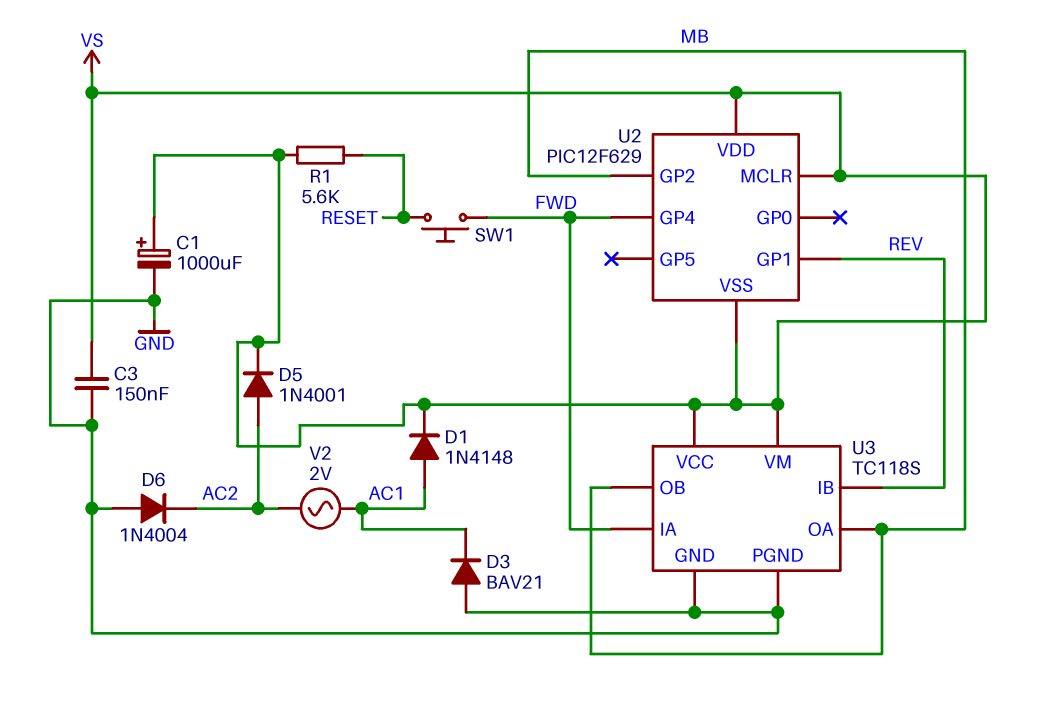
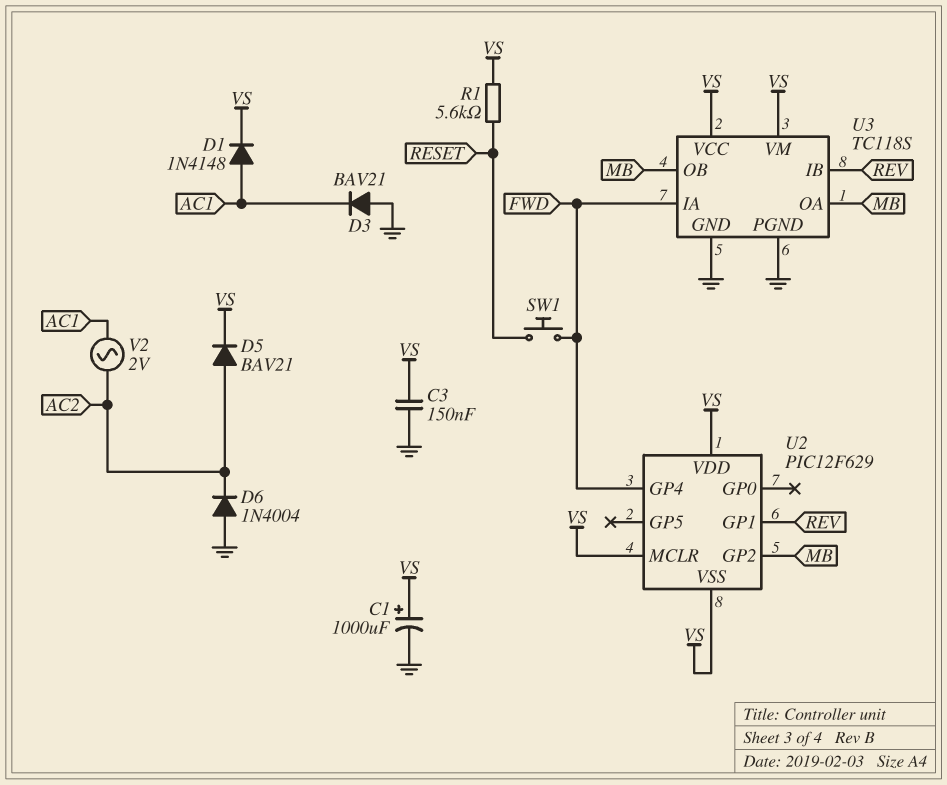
D5: diode 1N4001 (A AC2, K VS) -> diode BAV21 (A AC2, K VS)

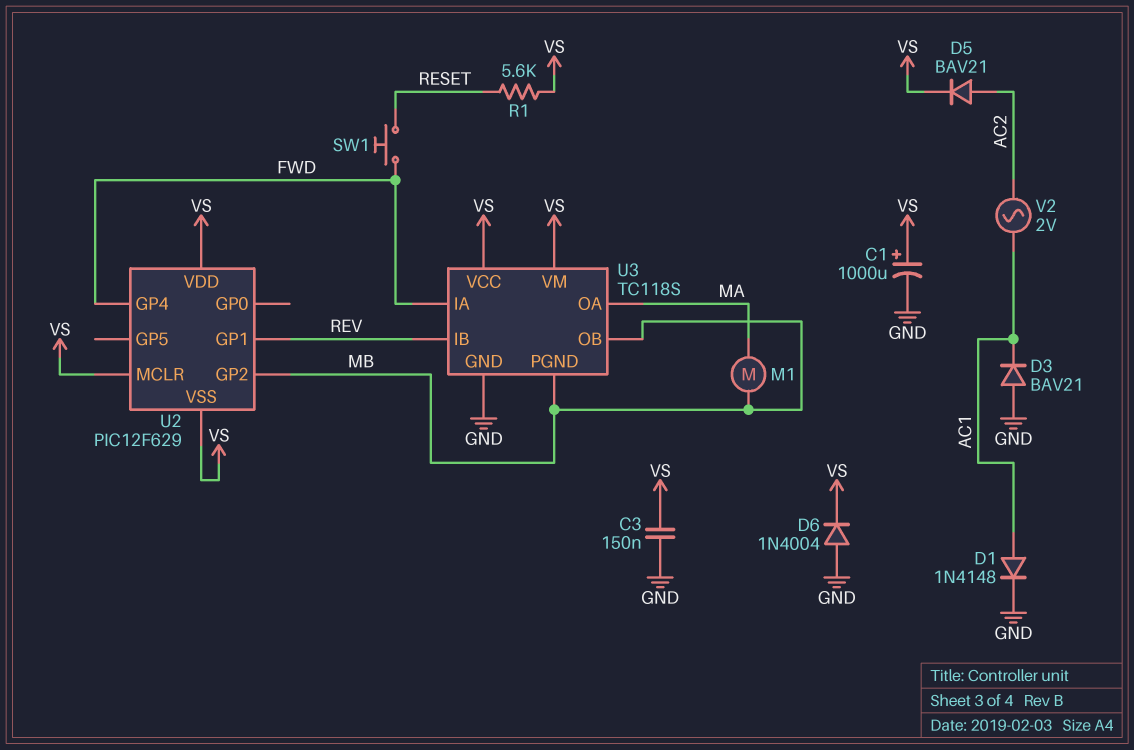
D1: diode 1N4148 (A AC1, K VS) -> diode 1N4148 (A AC1, K GND)
D6: diode 1N4004 (A GND, K AC2) -> diode 1N4004 (A GND, K VS)
M1: none -> motor (MA, MB)
U3 pin OA: MB -> MA
U3 pin PGND: GND -> MB

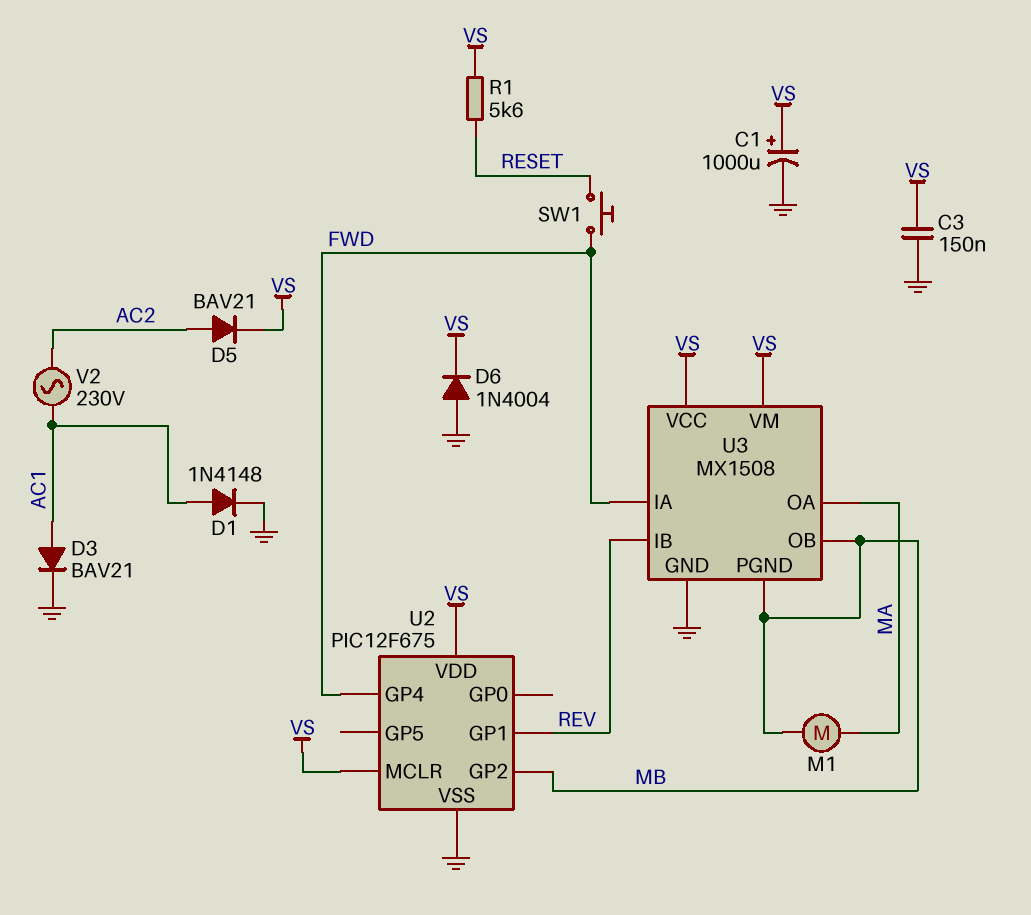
D3: diode BAV21 (A GND, K AC1) -> diode BAV21 (A AC1, K GND)
U2: PIC12F629 -> PIC12F675
U2 pin VSS: VS -> GND
U3: TC118S -> MX1508
V2: AC 2V (AC1, AC2) -> AC 230V (AC1, AC2)

